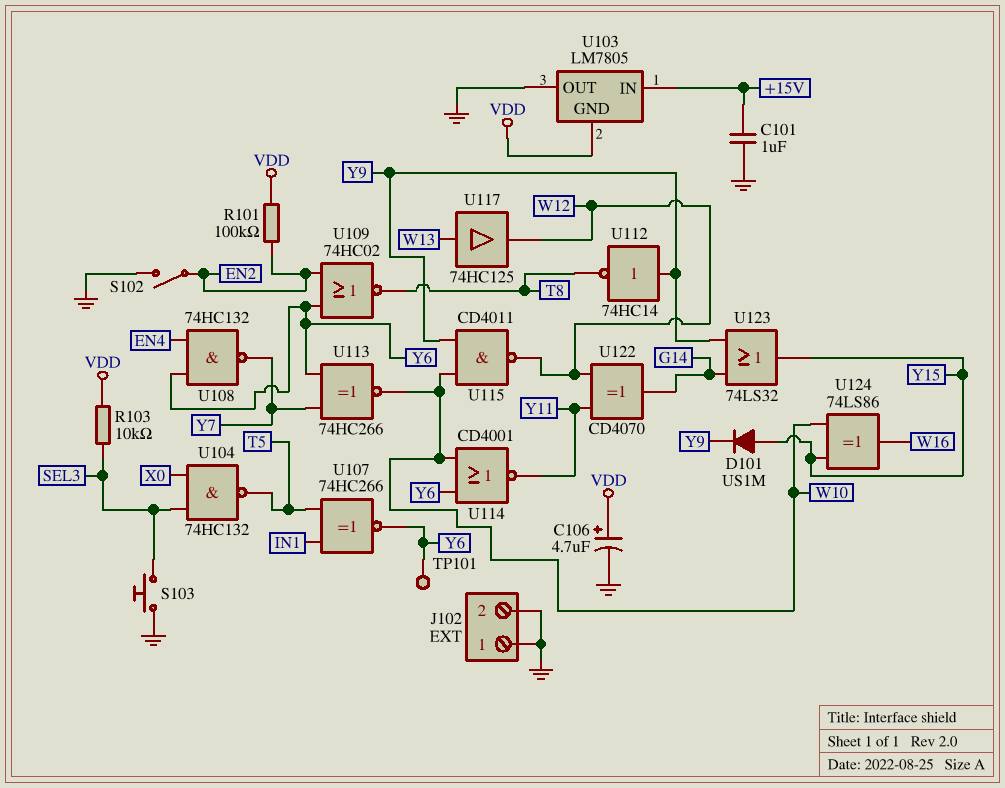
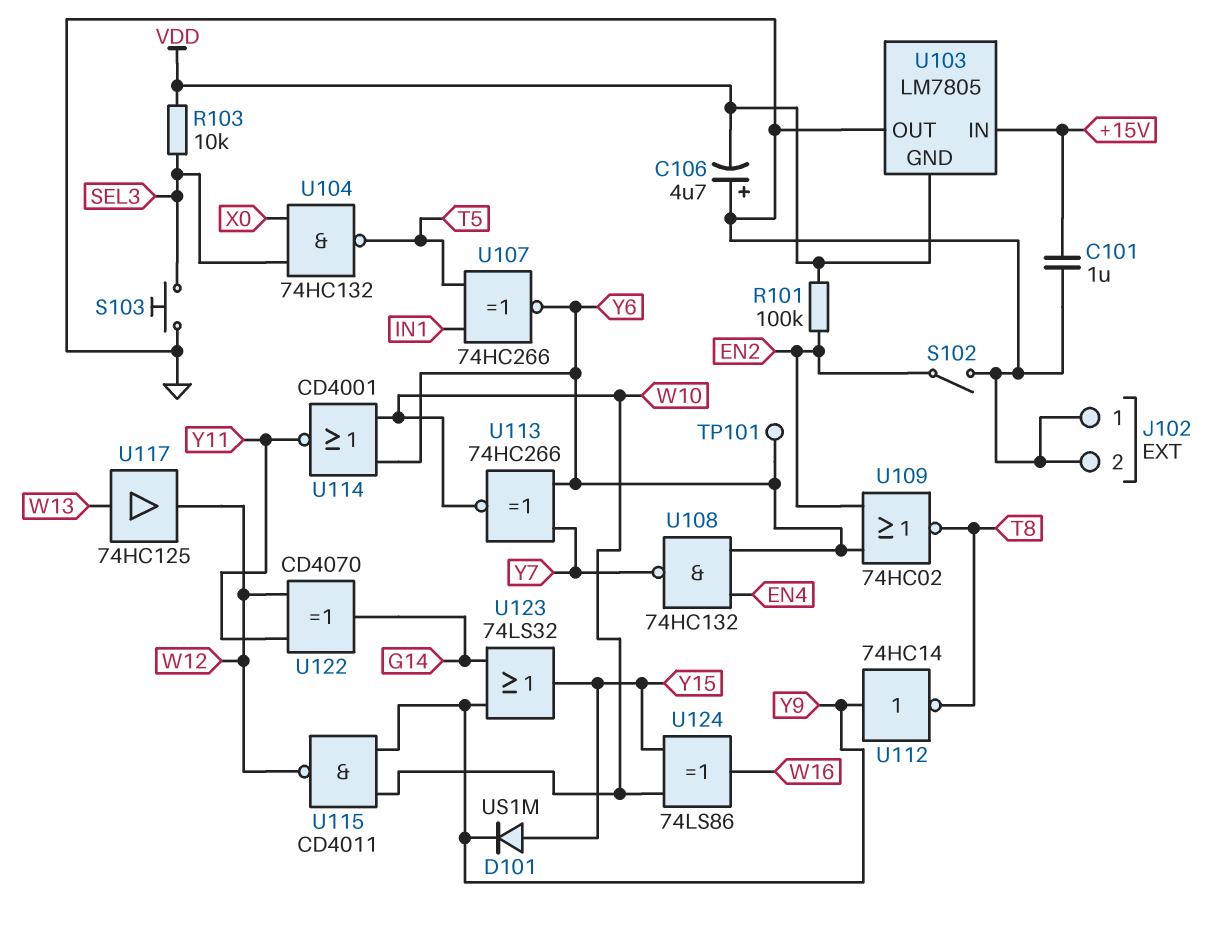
C106: 4.7uF (plus VDD, minus GND) -> 4.7uF (plus GND, minus VDD)

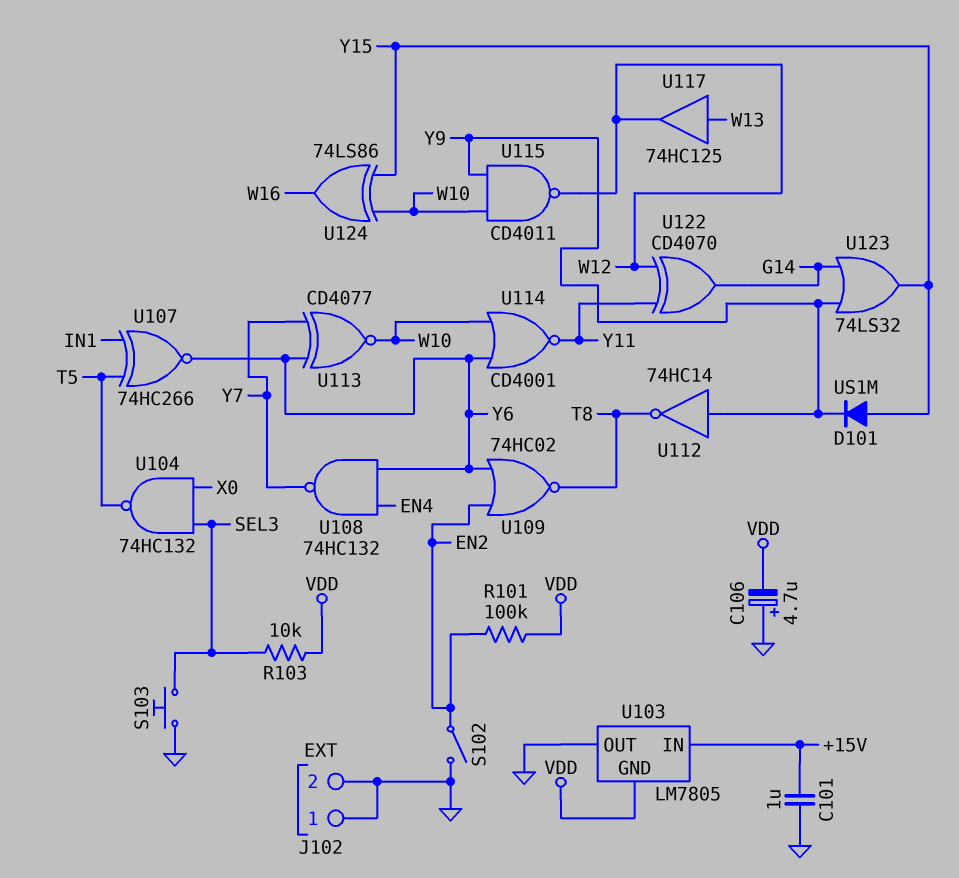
TP101: test point (Y6) -> none
U113: XNOR 74HC266 (in Y6, in Y7, out W10) -> XNOR CD4077 (in Y6, in Y7, out W10)

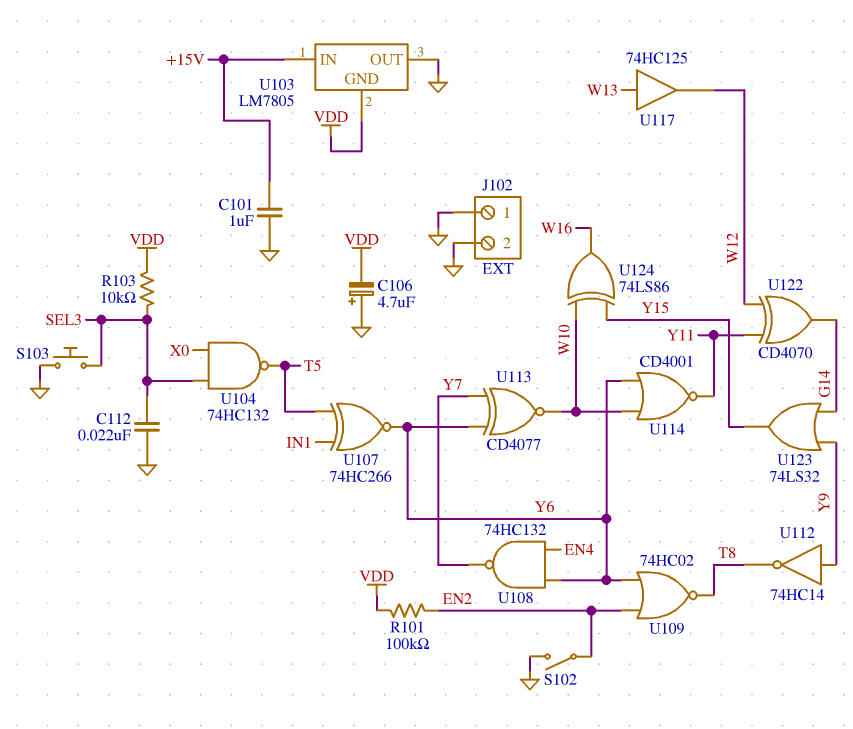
C112: none -> 22nF (GND, SEL3)
D101: diode US1M (A Y15, K Y9) -> none
U115: NAND CD4011 (in W10, in Y9, out W12) -> none

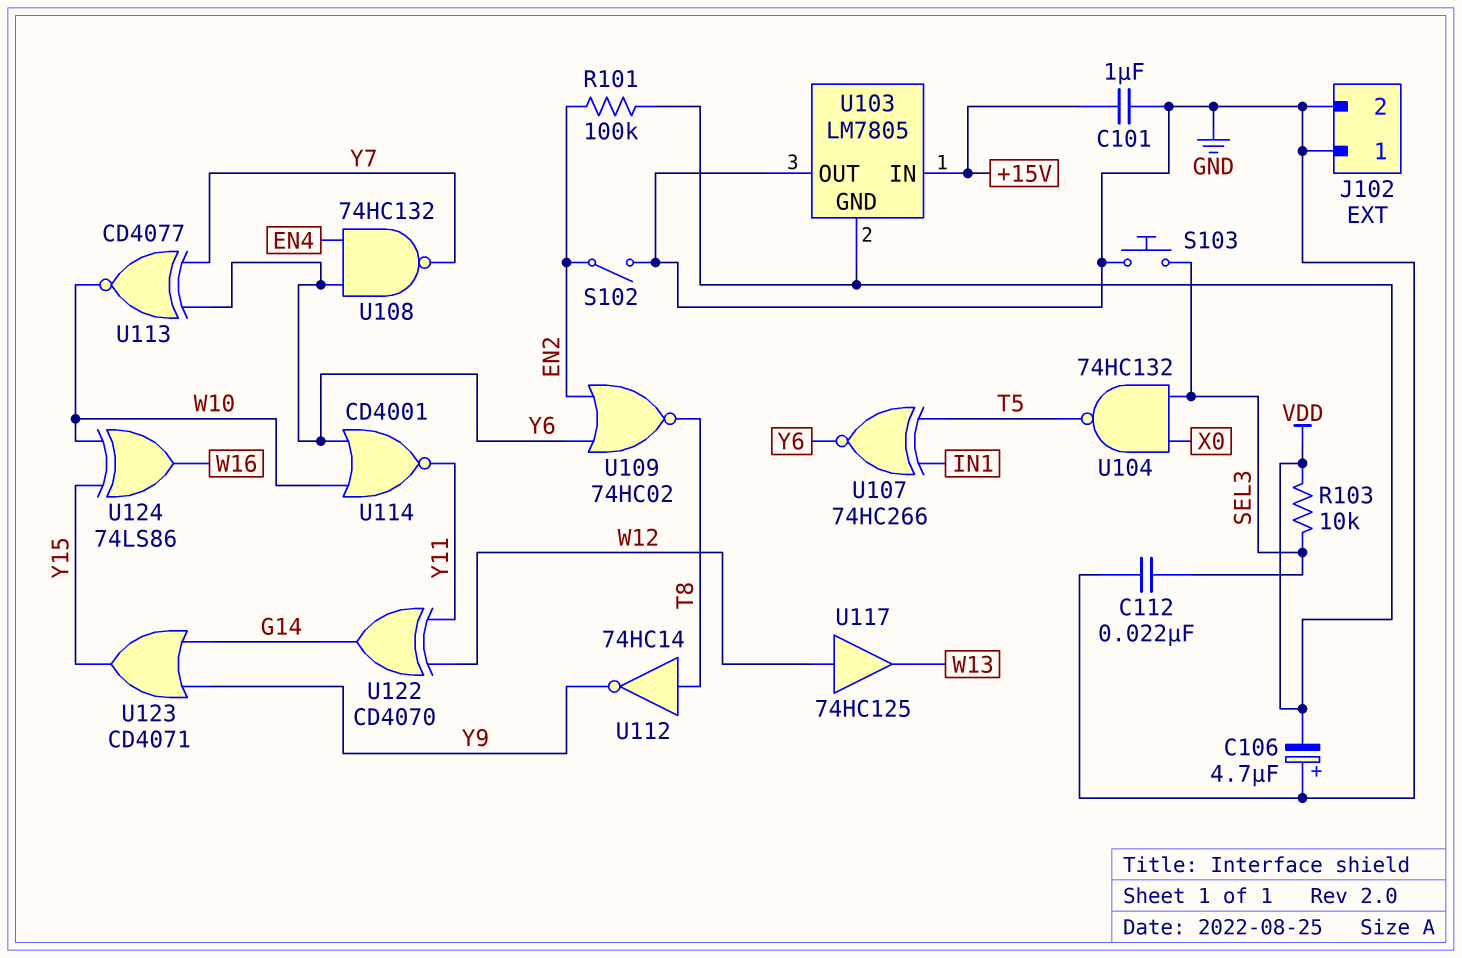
U112: NOT 74HC14 (in Y9, out T8) -> NOT 74HC14 (in T8, out Y9)
U117: buffer 74HC125 (in W13, out W12) -> buffer 74HC125 (in W12, out W13)
U123: OR 74LS32 (in G14, in Y9, out Y15) -> OR CD4071 (in G14, in Y9, out Y15)

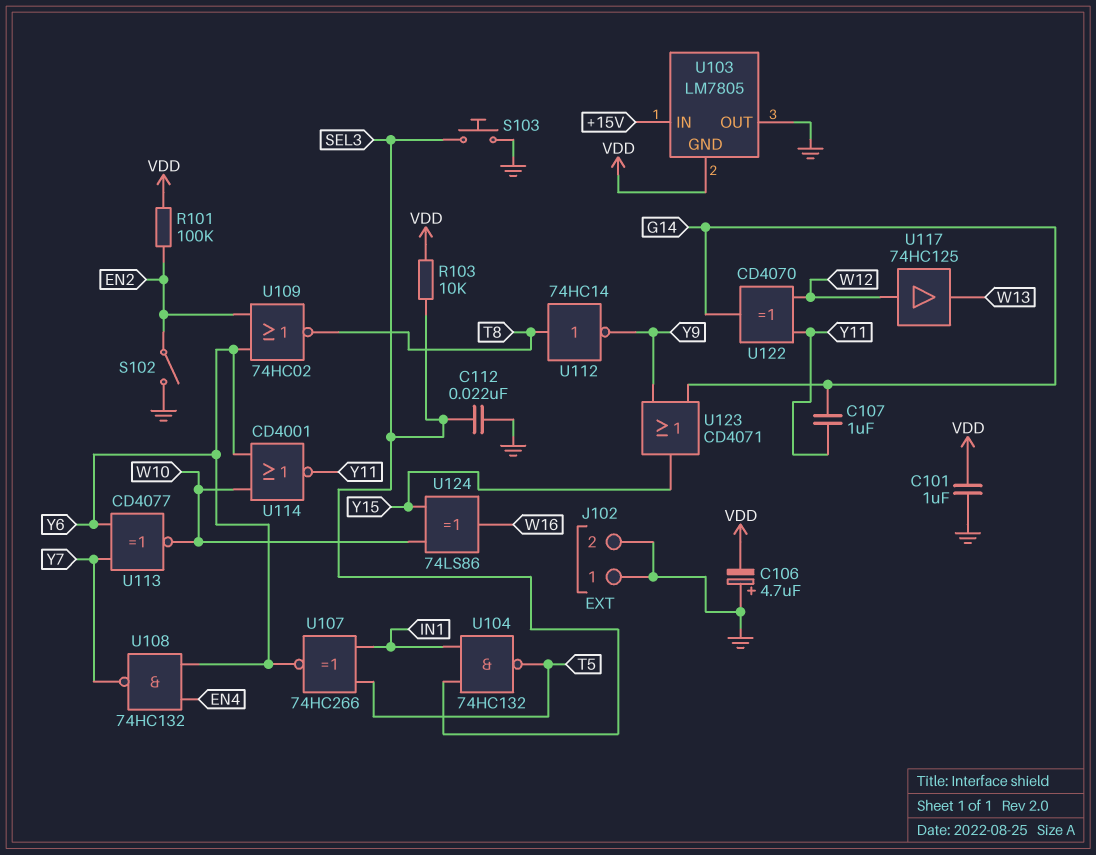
C101: 1uF (+15V, GND) -> 1uF (GND, VDD)
C107: none -> 1uF (G14, Y11)
U104: NAND 74HC132 (in SEL3, in X0, out T5) -> NAND 74HC132 (in IN1, in SEL3, out T5)

